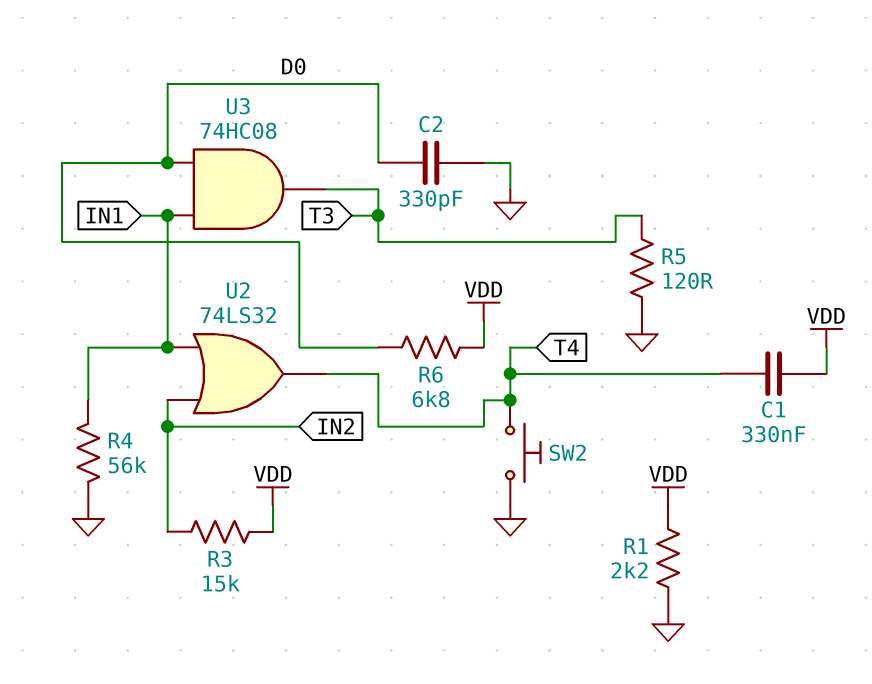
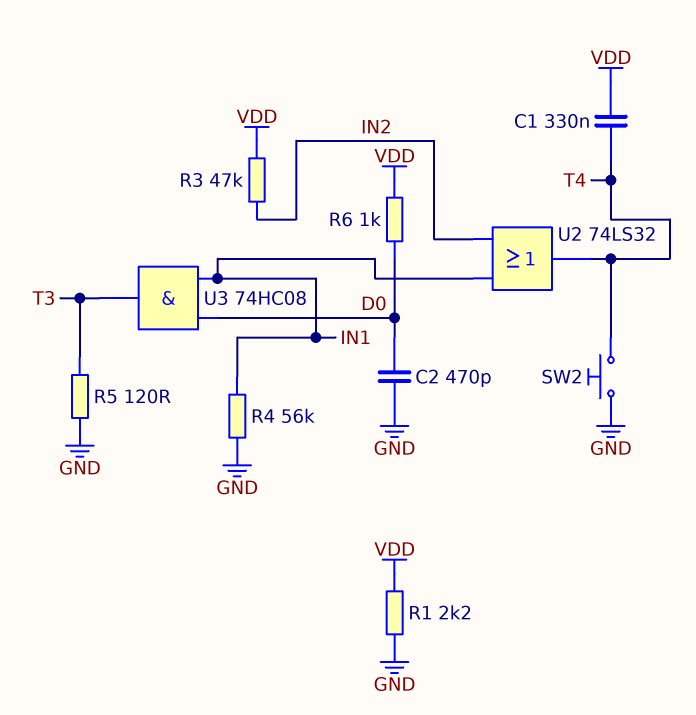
C2: 330pF (D0, GND) -> 470pF (D0, GND)
R3: 15k (IN2, VDD) -> 47k (IN2, VDD)
R6: 6.8k (D0, VDD) -> 1k (D0, VDD)

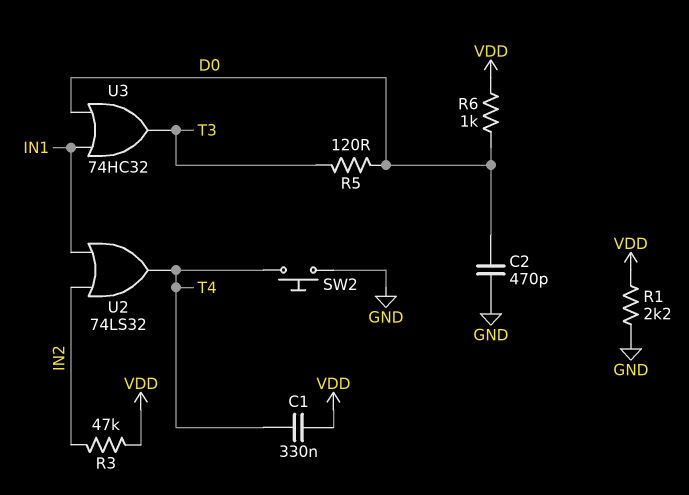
R4: 56k (GND, IN1) -> none
R5: 120 (GND, T3) -> 120 (D0, T3)
U3: AND 74HC08 (in D0, in IN1, out T3) -> OR 74HC32 (in D0, in IN1, out T3)

